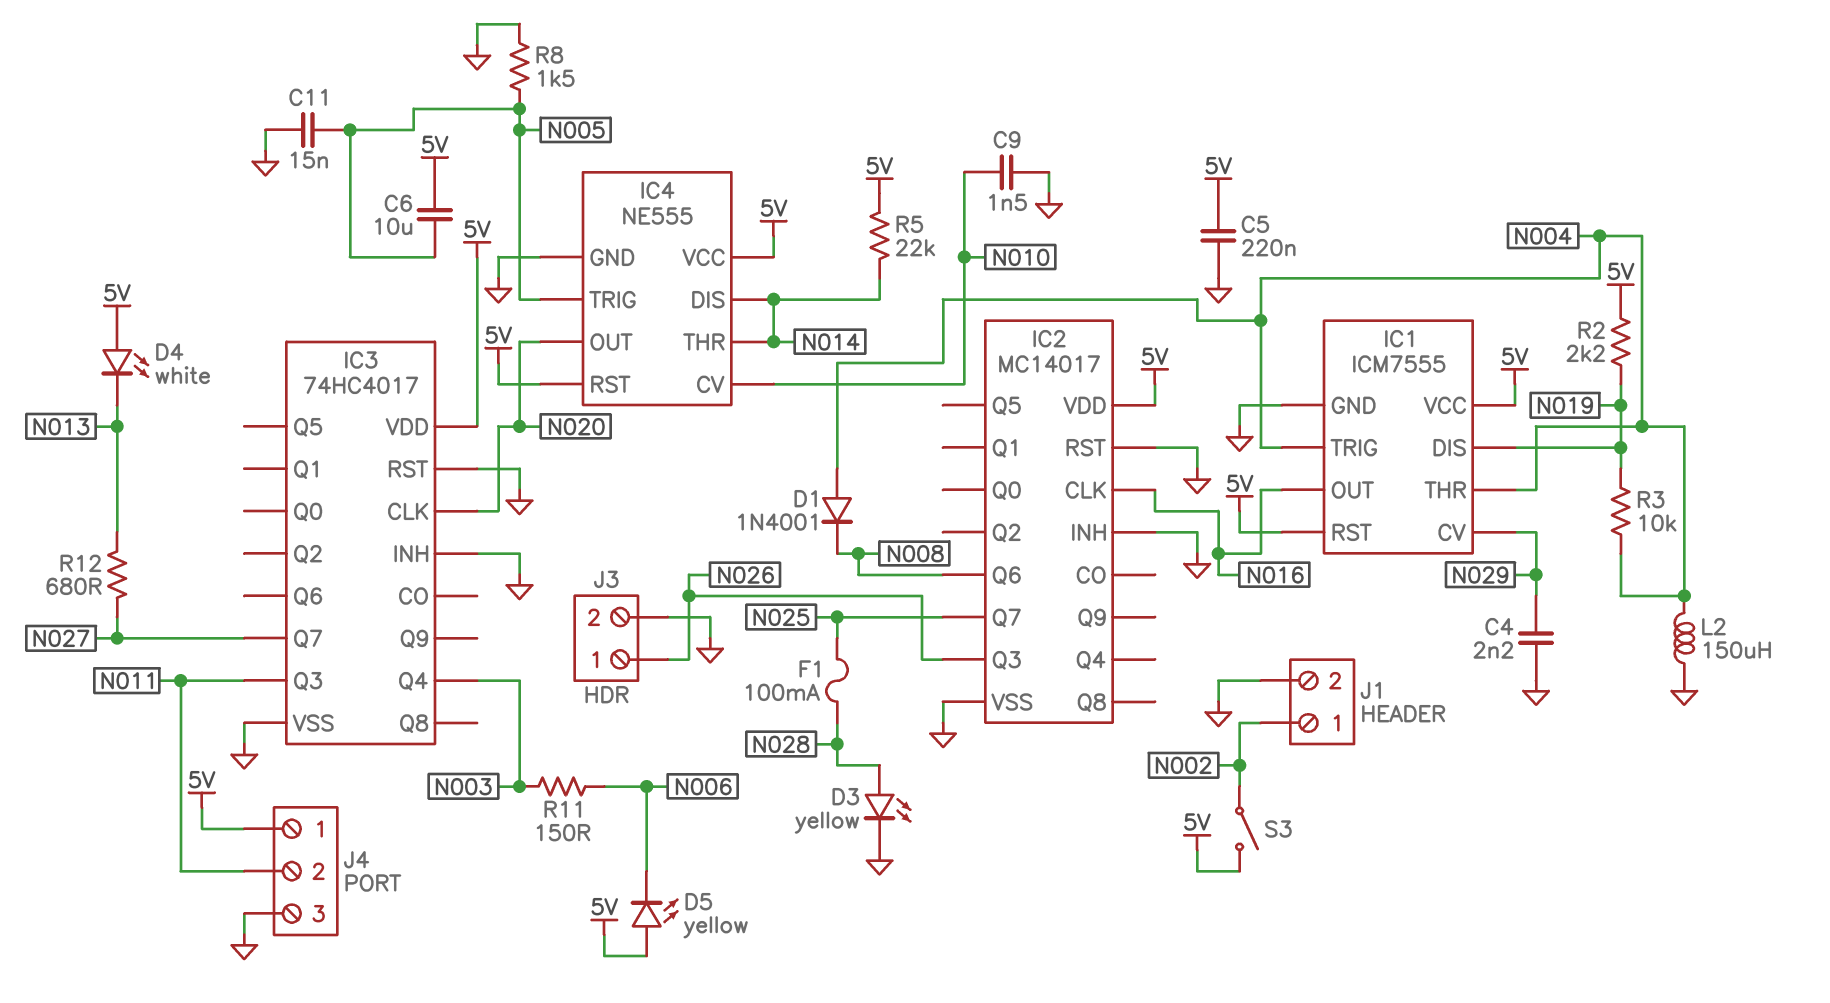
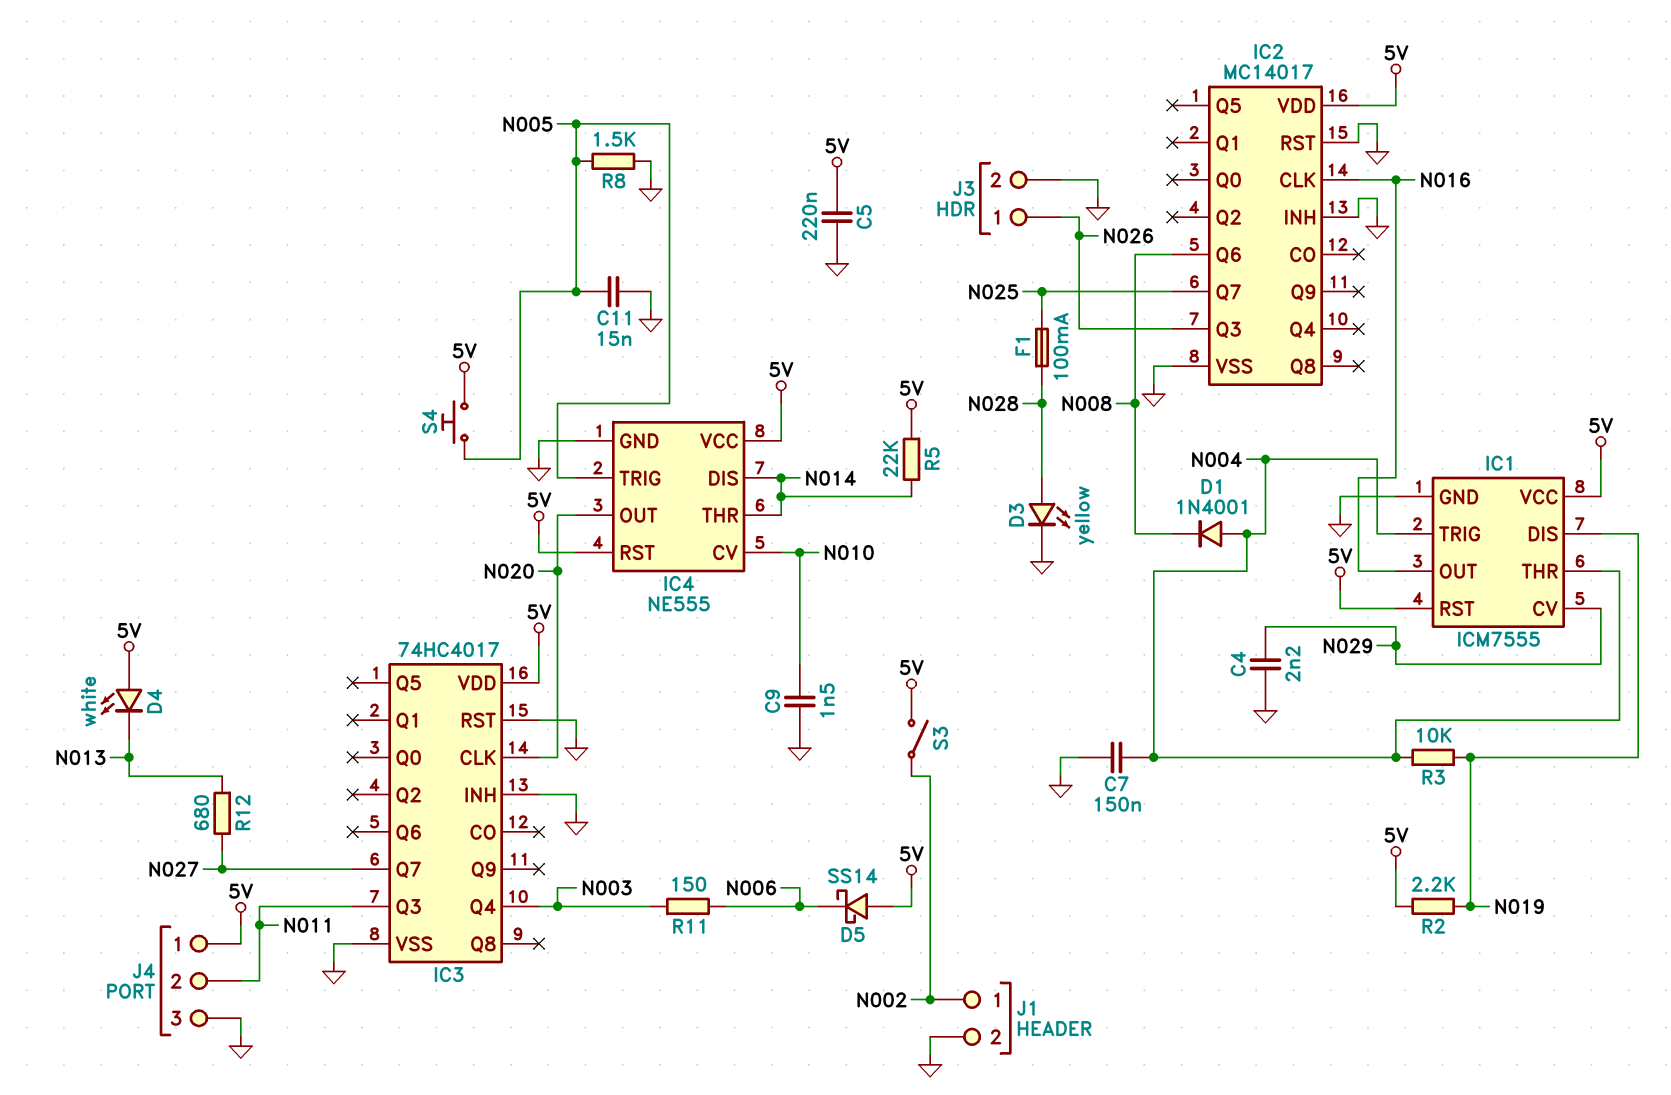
C6: 10uF (5V, N005) -> none
C7: none -> 150nF (GND, N004)
D5: LED yellow (A 5V, K N006) -> schottky SS14 (A 5V, K N006)
L2: 150uH (GND, N004) -> none
S4: none -> button (5V, N005)

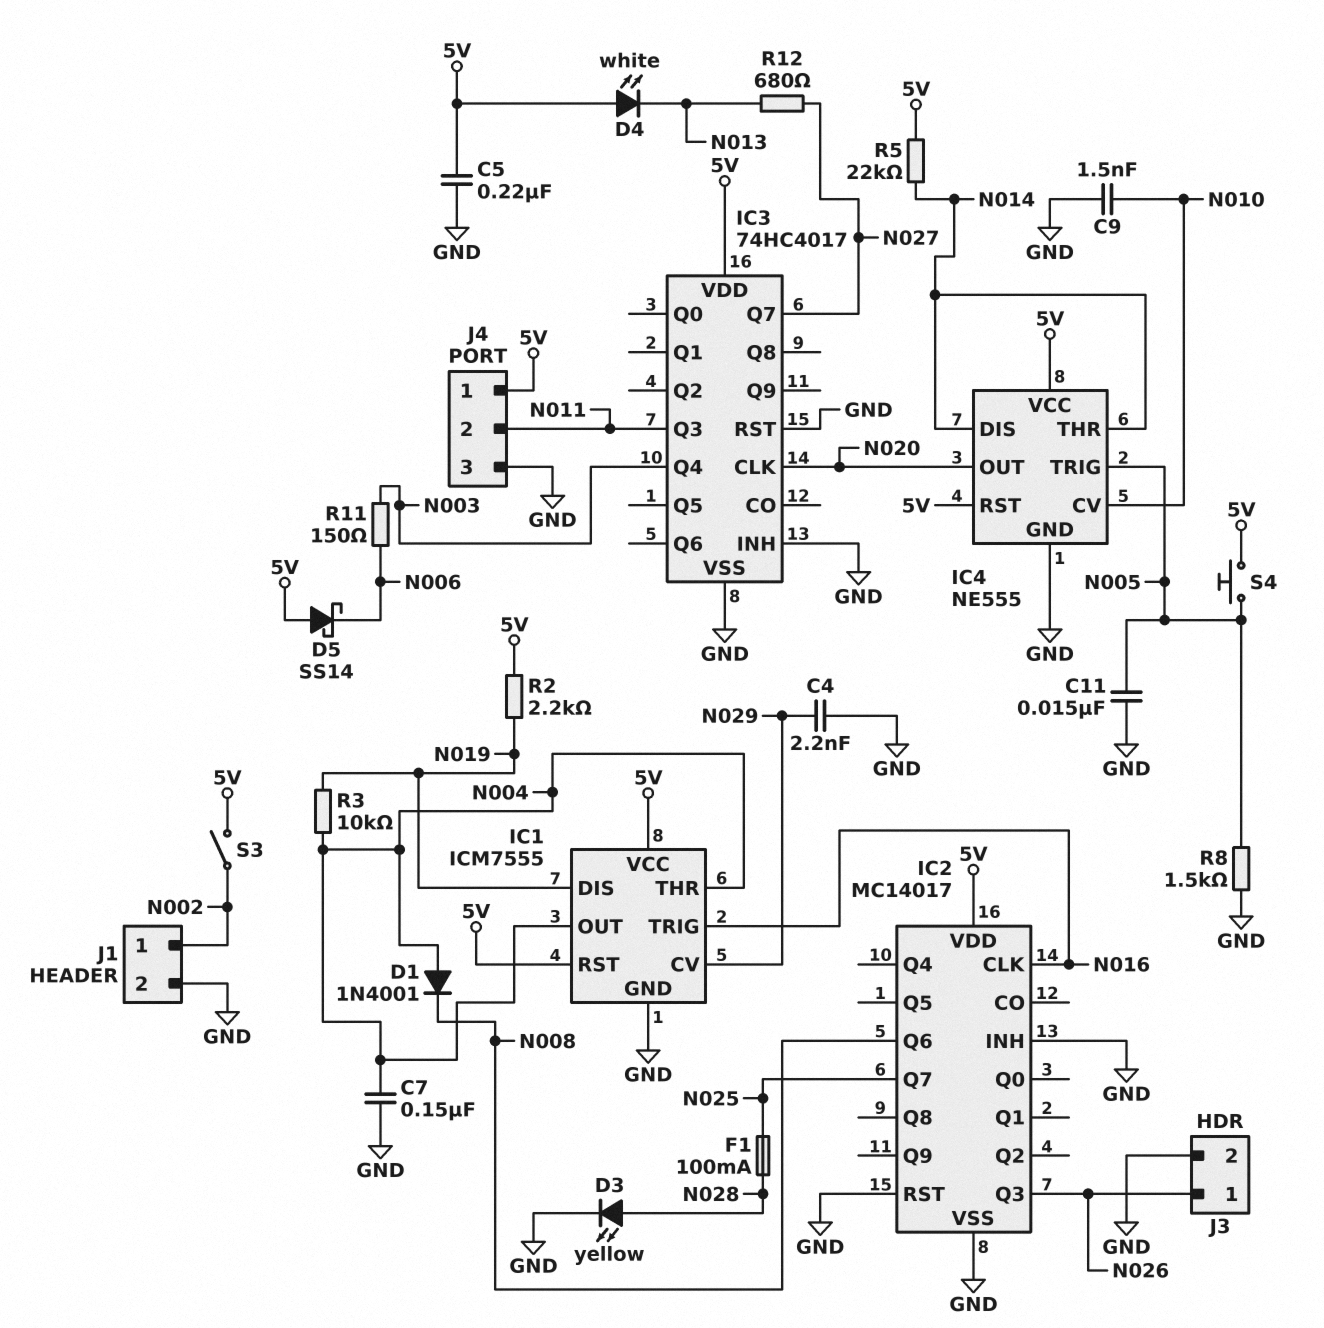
IC1 pin OUT: N016 -> N004
IC1 pin TRIG: N004 -> N016

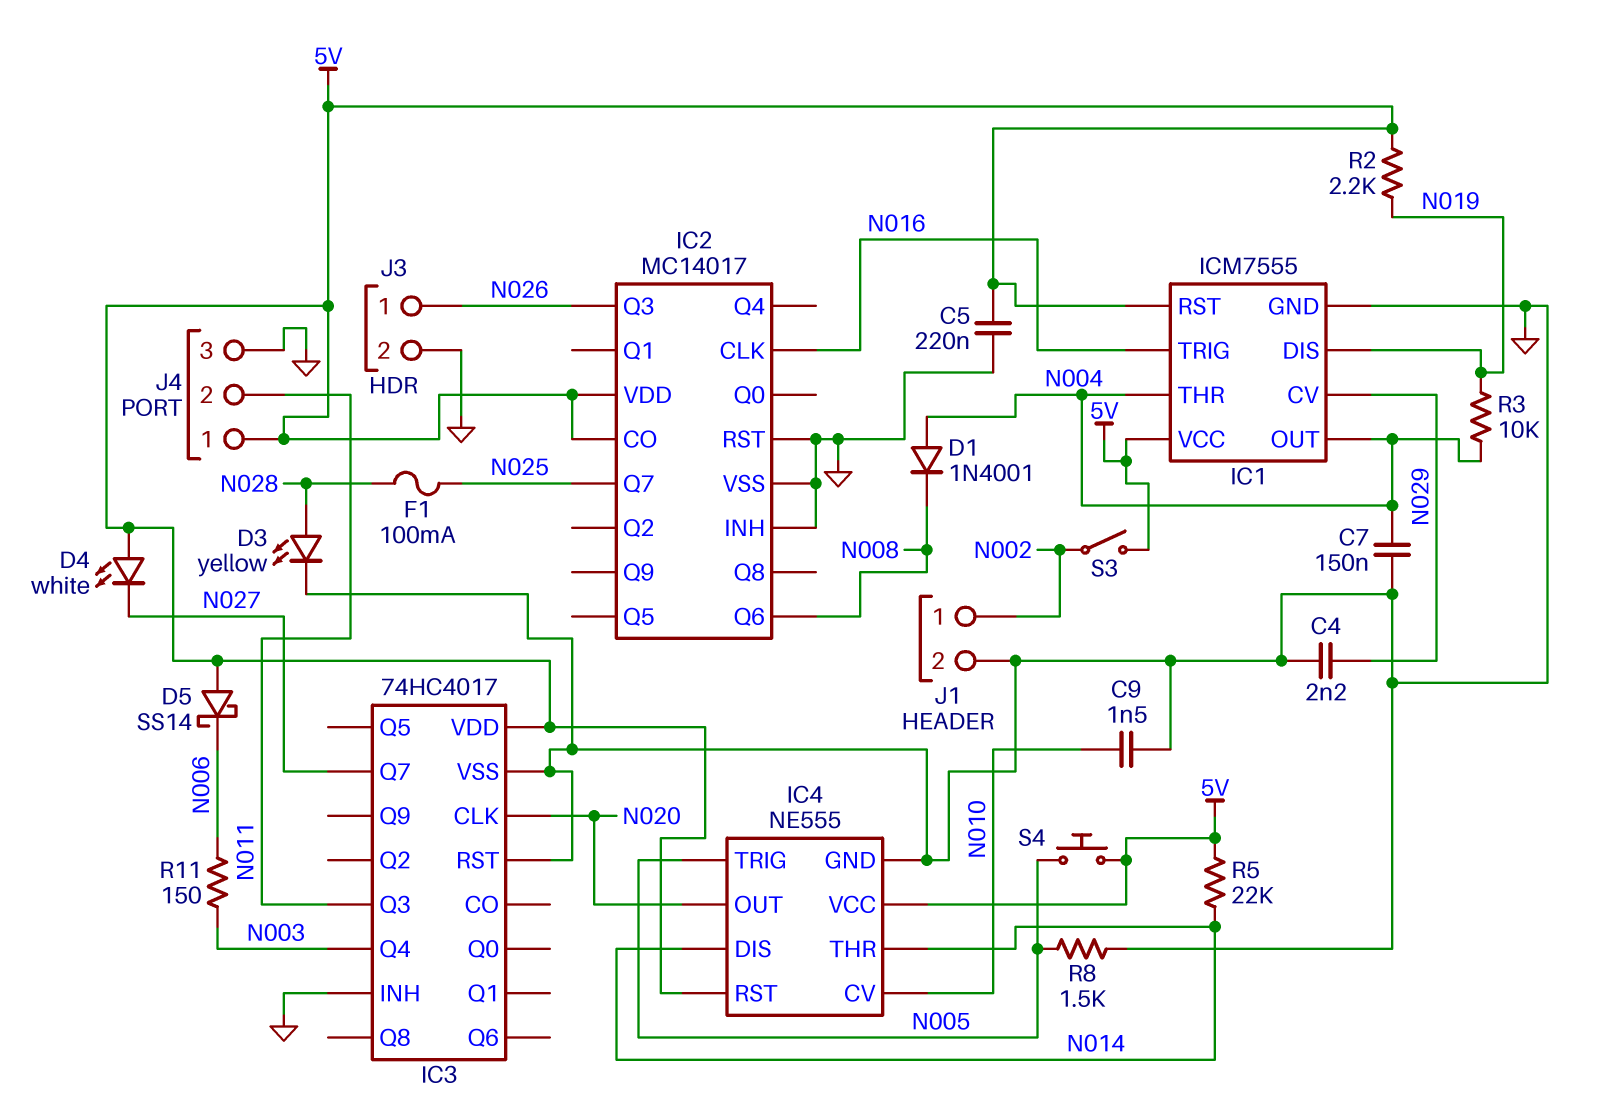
C11: 15nF (GND, N005) -> none
D4: LED white (A 5V, K N013) -> LED white (A 5V, K N027)
IC2 pin CO: none -> 5V
R12: 680 (N013, N027) -> none

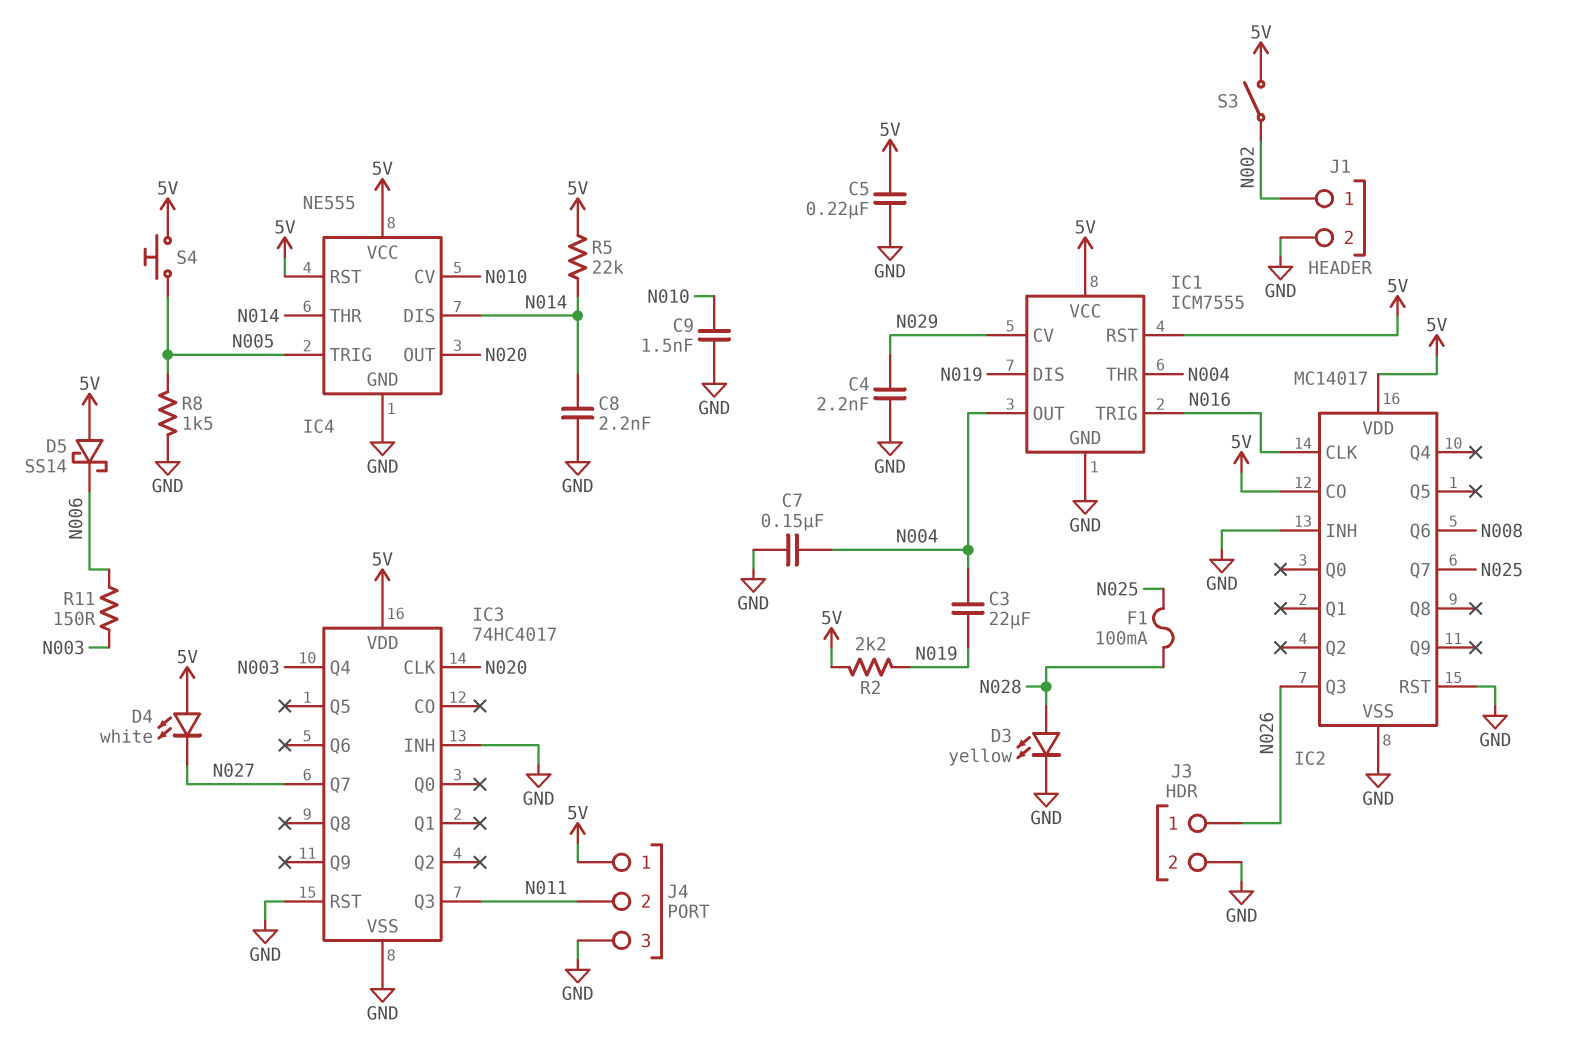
C3: none -> 22uF (N004, N019)
C8: none -> 2.2nF (GND, N014)
D1: diode 1N4001 (A N004, K N008) -> none
R3: 10k (N004, N019) -> none

